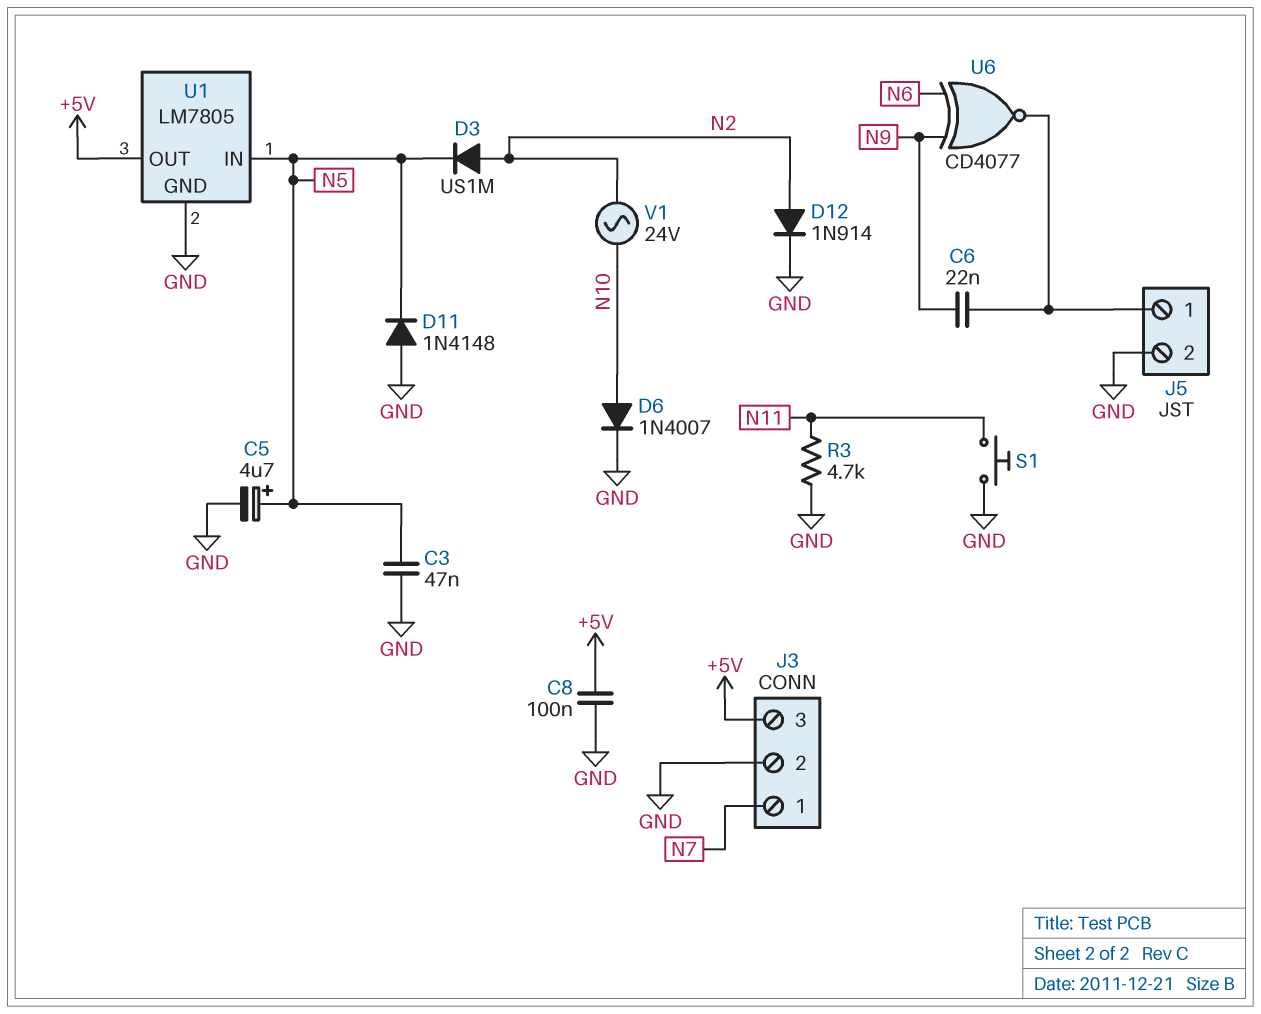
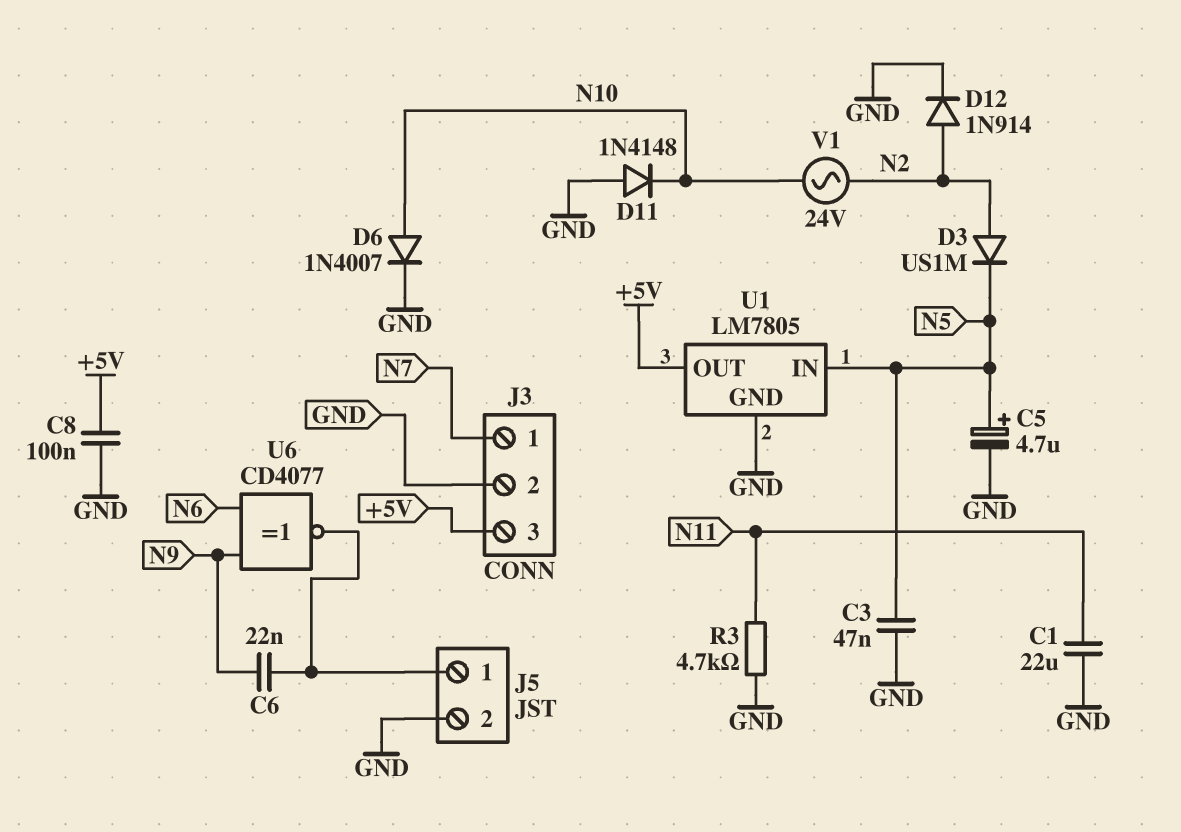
C1: none -> 22uF (GND, N11)
D11: diode 1N4148 (A GND, K N5) -> diode 1N4148 (A GND, K N10)
S1: button (GND, N11) -> none

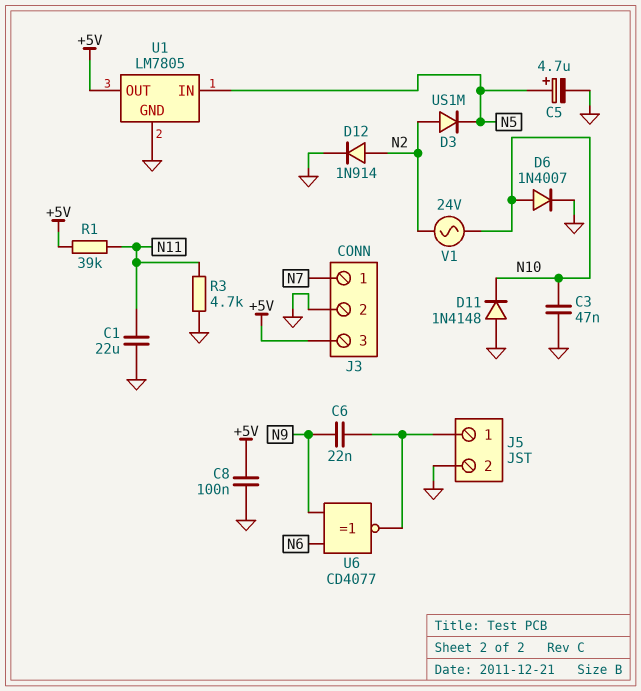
C3: 47nF (GND, N5) -> 47nF (GND, N10)
R1: none -> 39k (+5V, N11)

